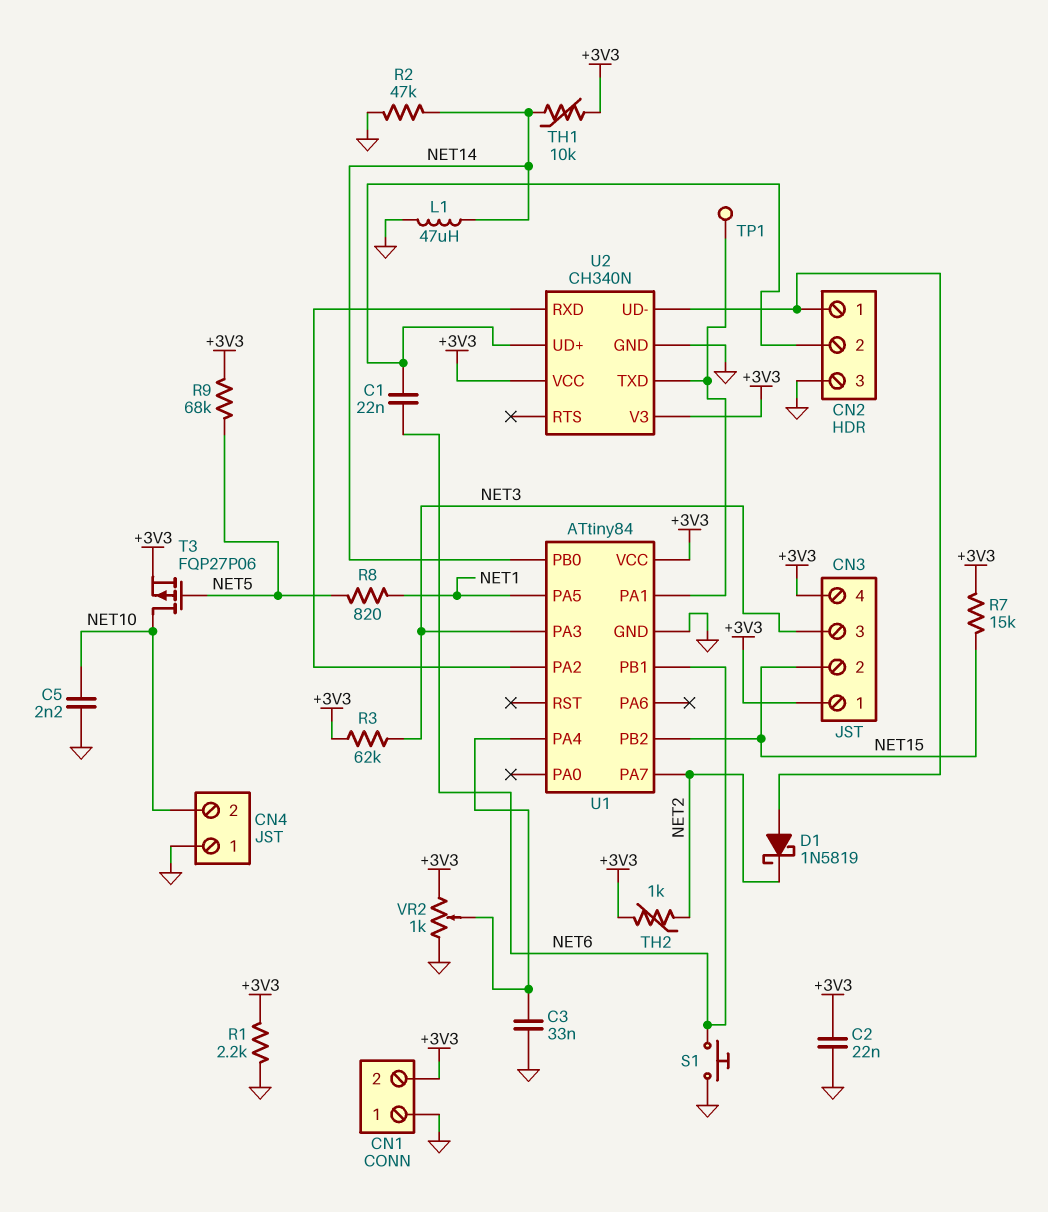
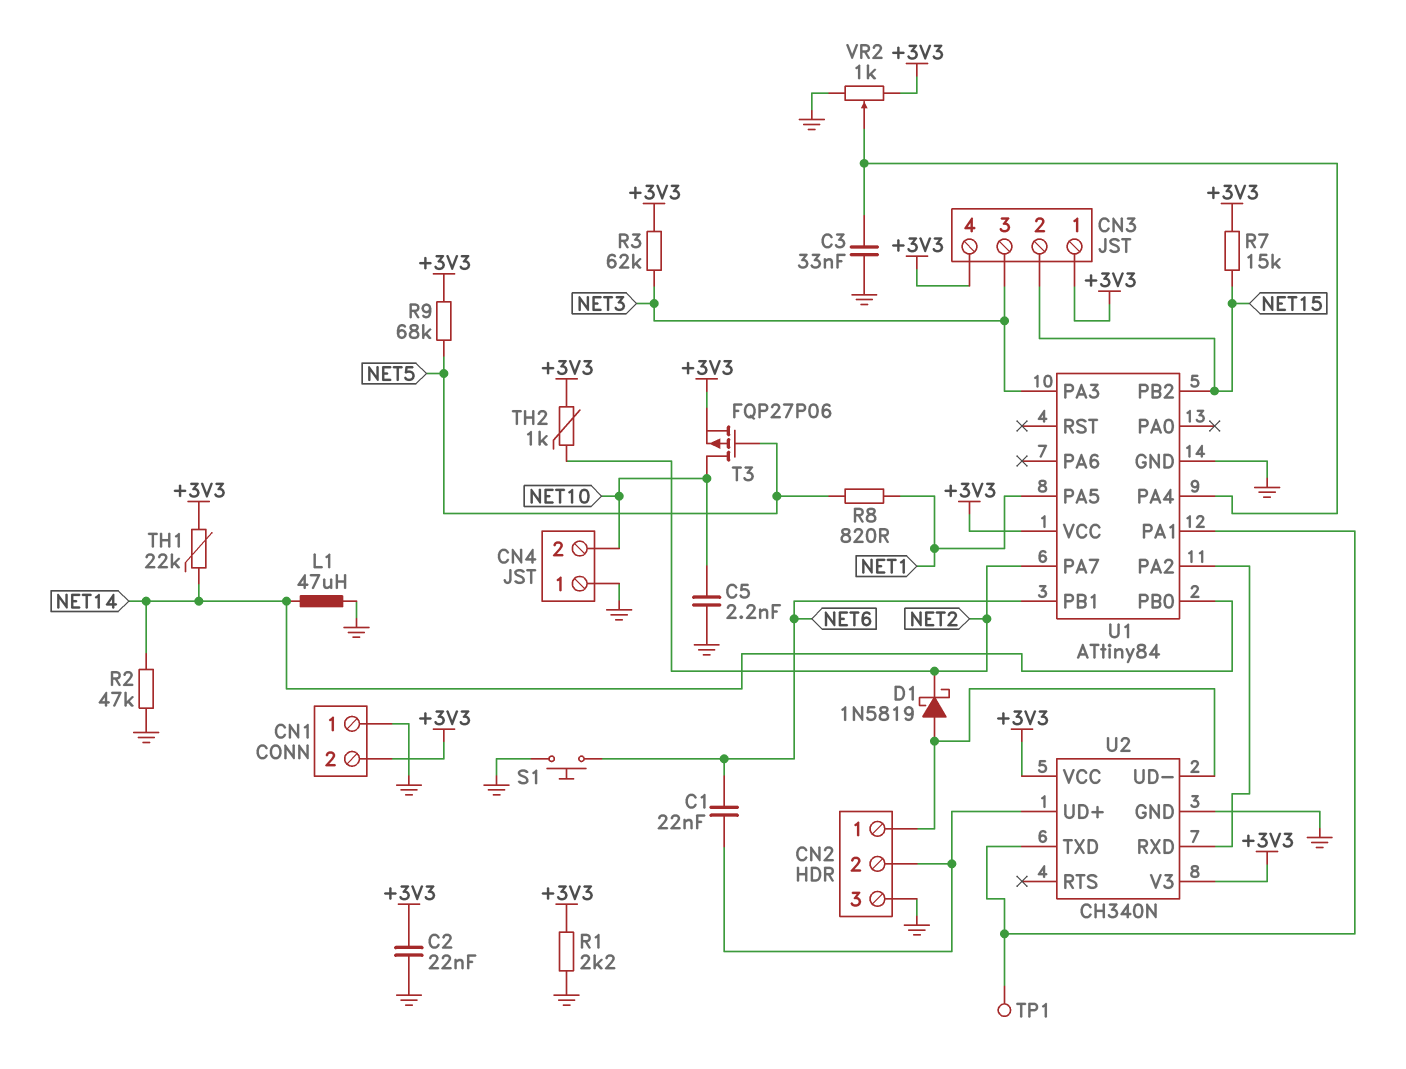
TH1: 10k (+3V3, NET14) -> 22k (+3V3, NET14)

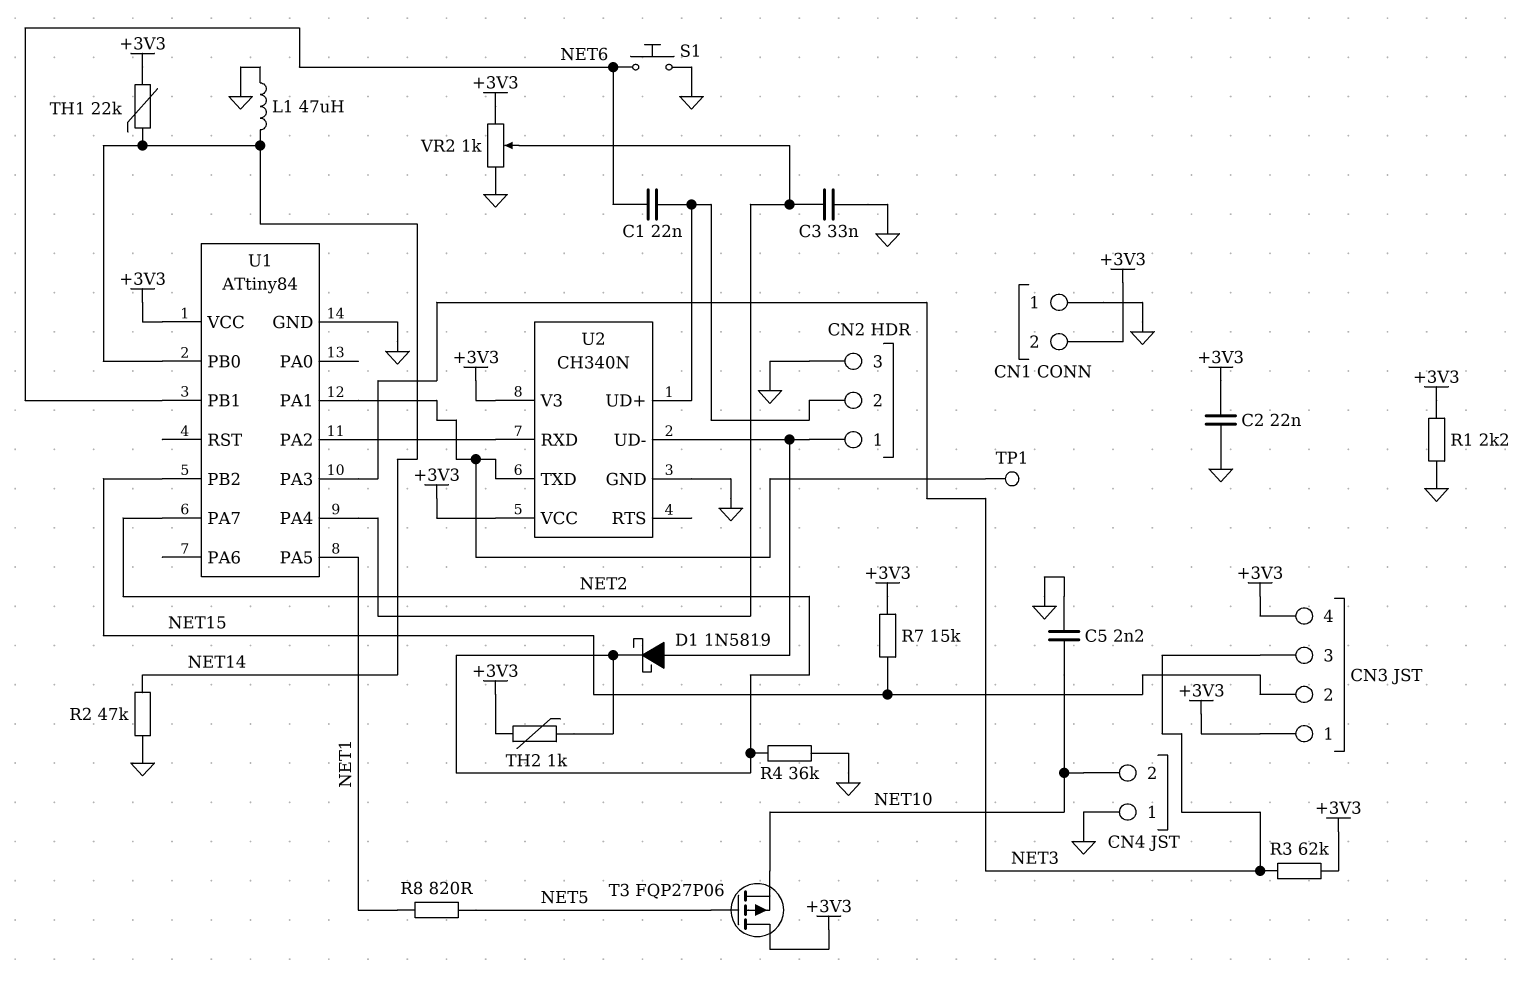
R4: none -> 36k (GND, NET2)
R9: 68k (+3V3, NET5) -> none
T3: PMOS FQP27P06 (G NET5, D NET10, S +3V3) -> PMOS FQP27P06 (G NET5, D +3V3, S NET10)

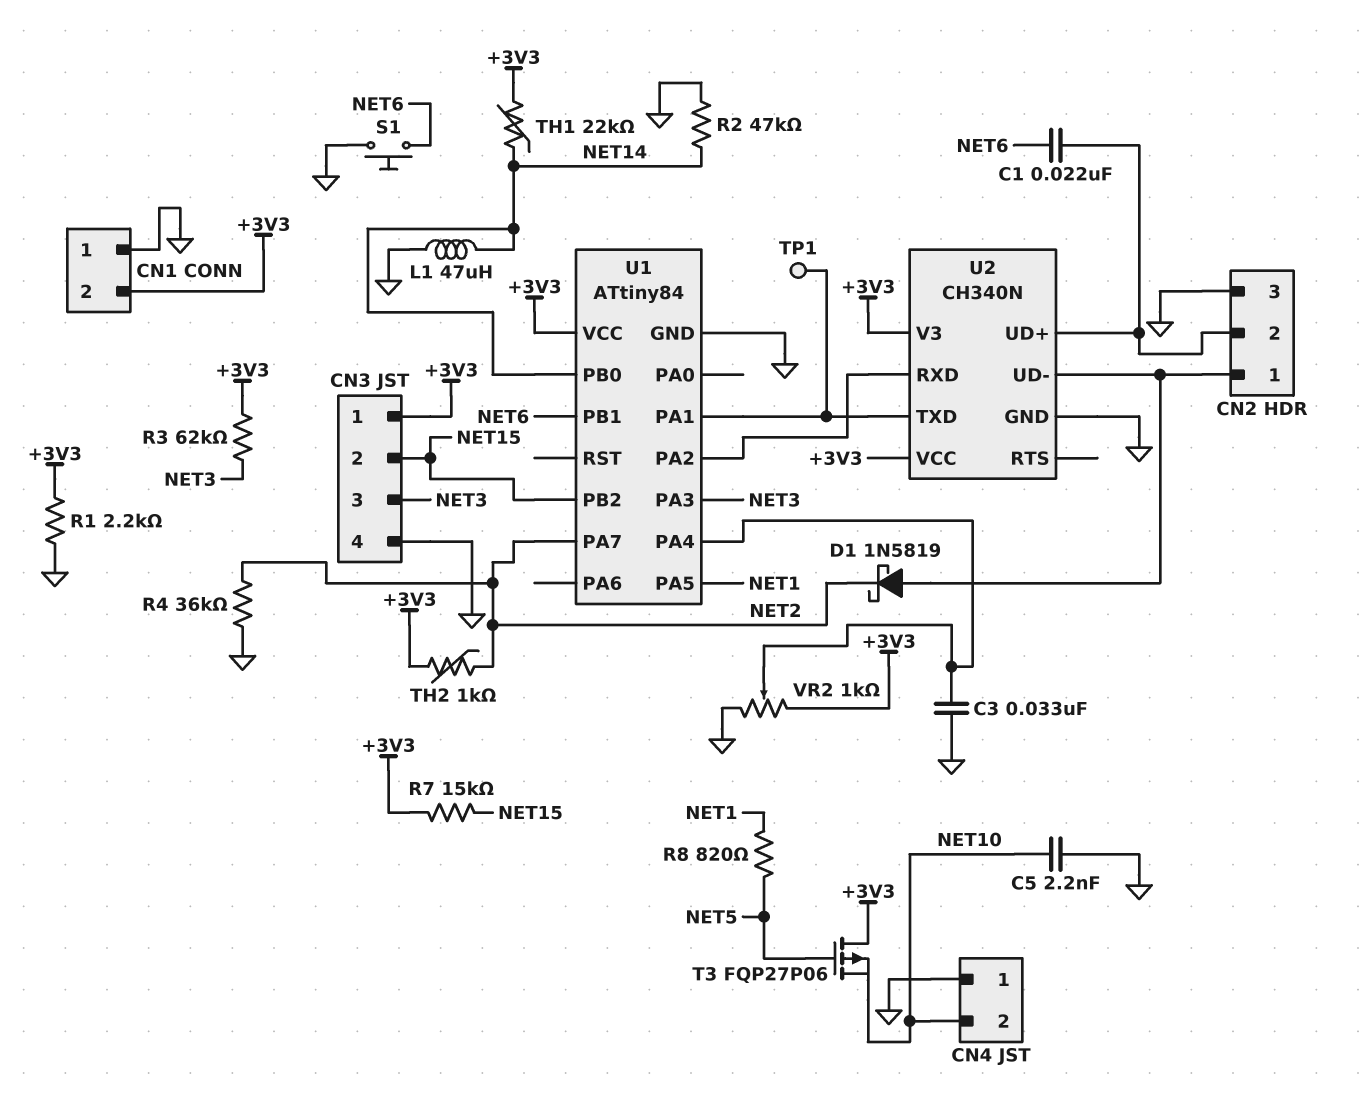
C2: 22nF (+3V3, GND) -> none
CN3 pin 4: +3V3 -> GND

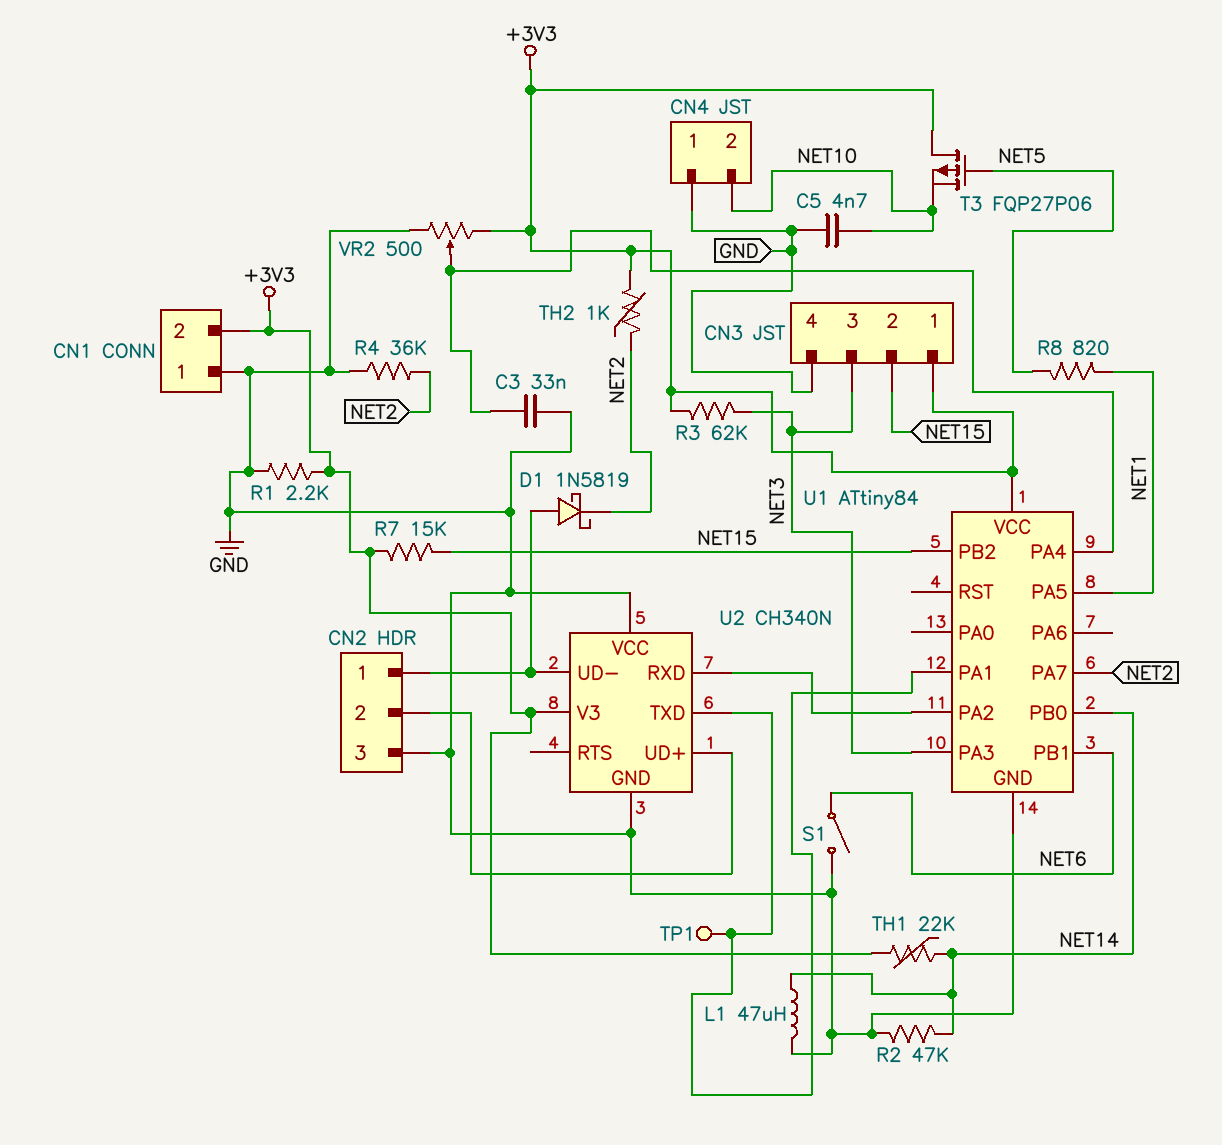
C1: 22nF (CN2/2, NET6) -> none
C5: 2.2nF (GND, NET10) -> 4.7nF (GND, NET10)
S1: button (GND, NET6) -> switch (GND, NET6)
U2 pin VCC: +3V3 -> GND
VR2: 1k (+3V3, GND, wiper U1/PA4) -> 500 (+3V3, GND, wiper U1/PA4)

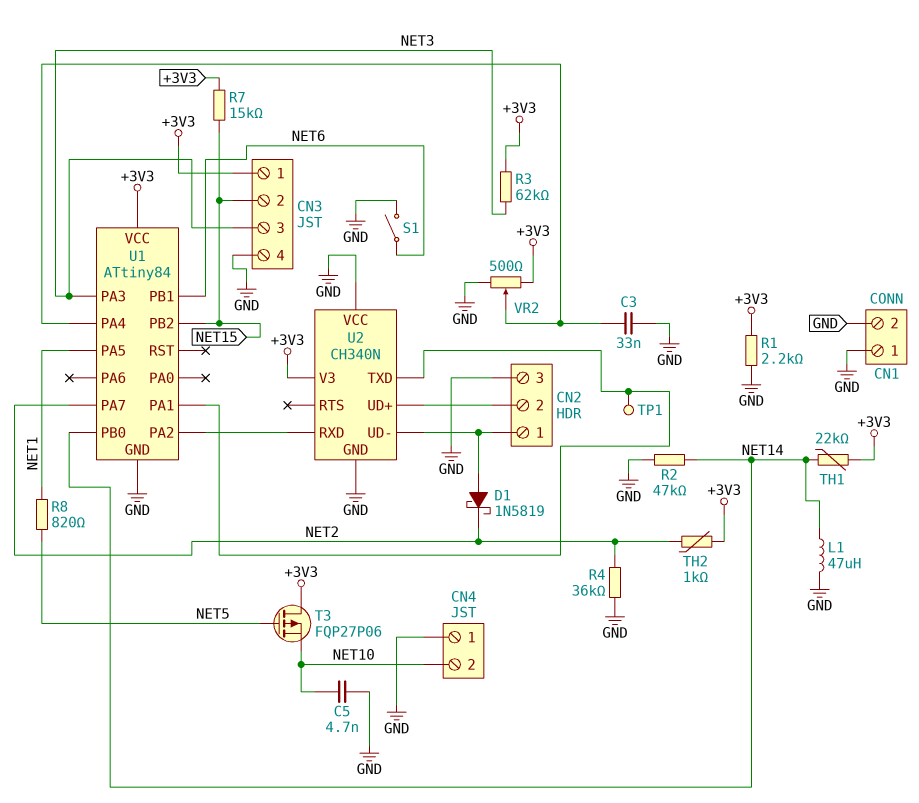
CN1 pin 2: +3V3 -> GND

